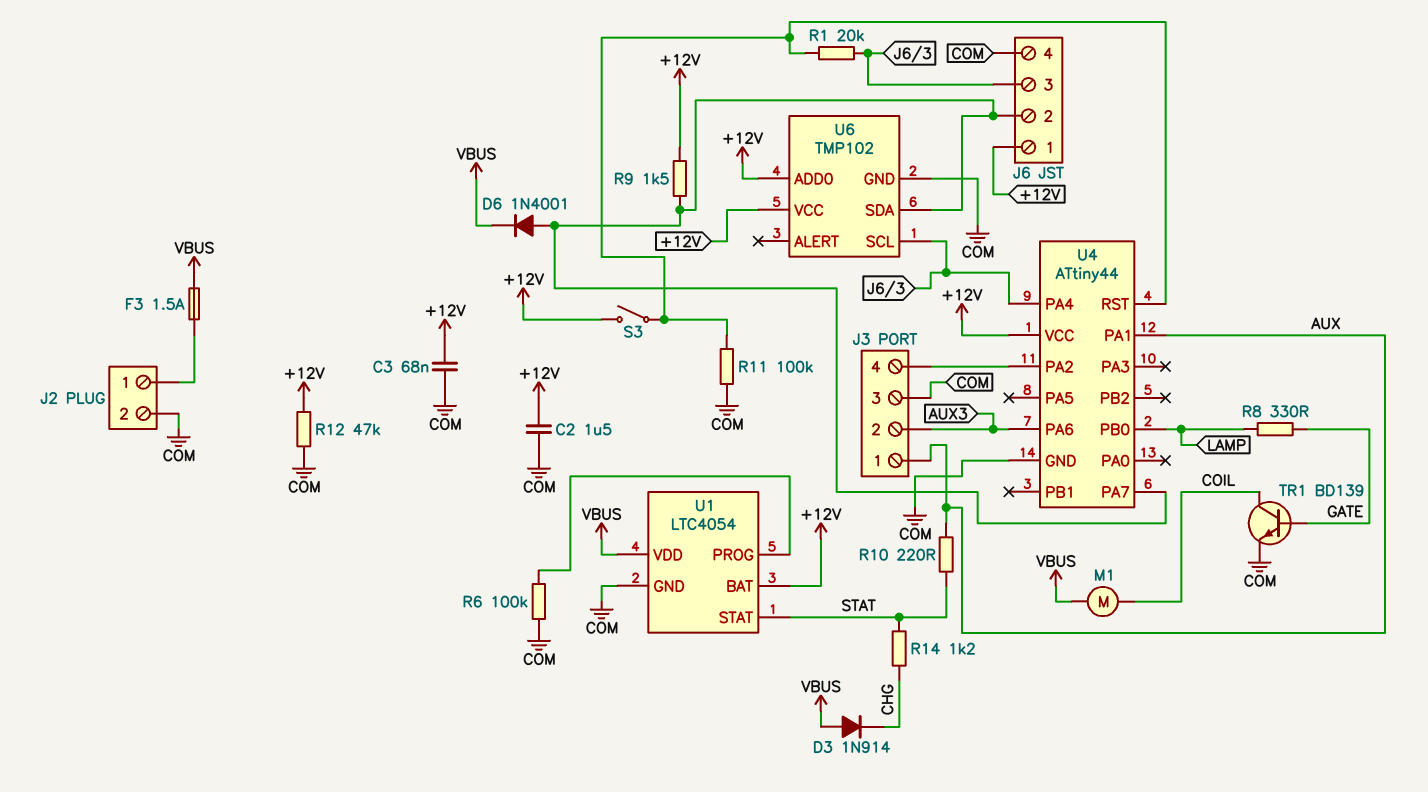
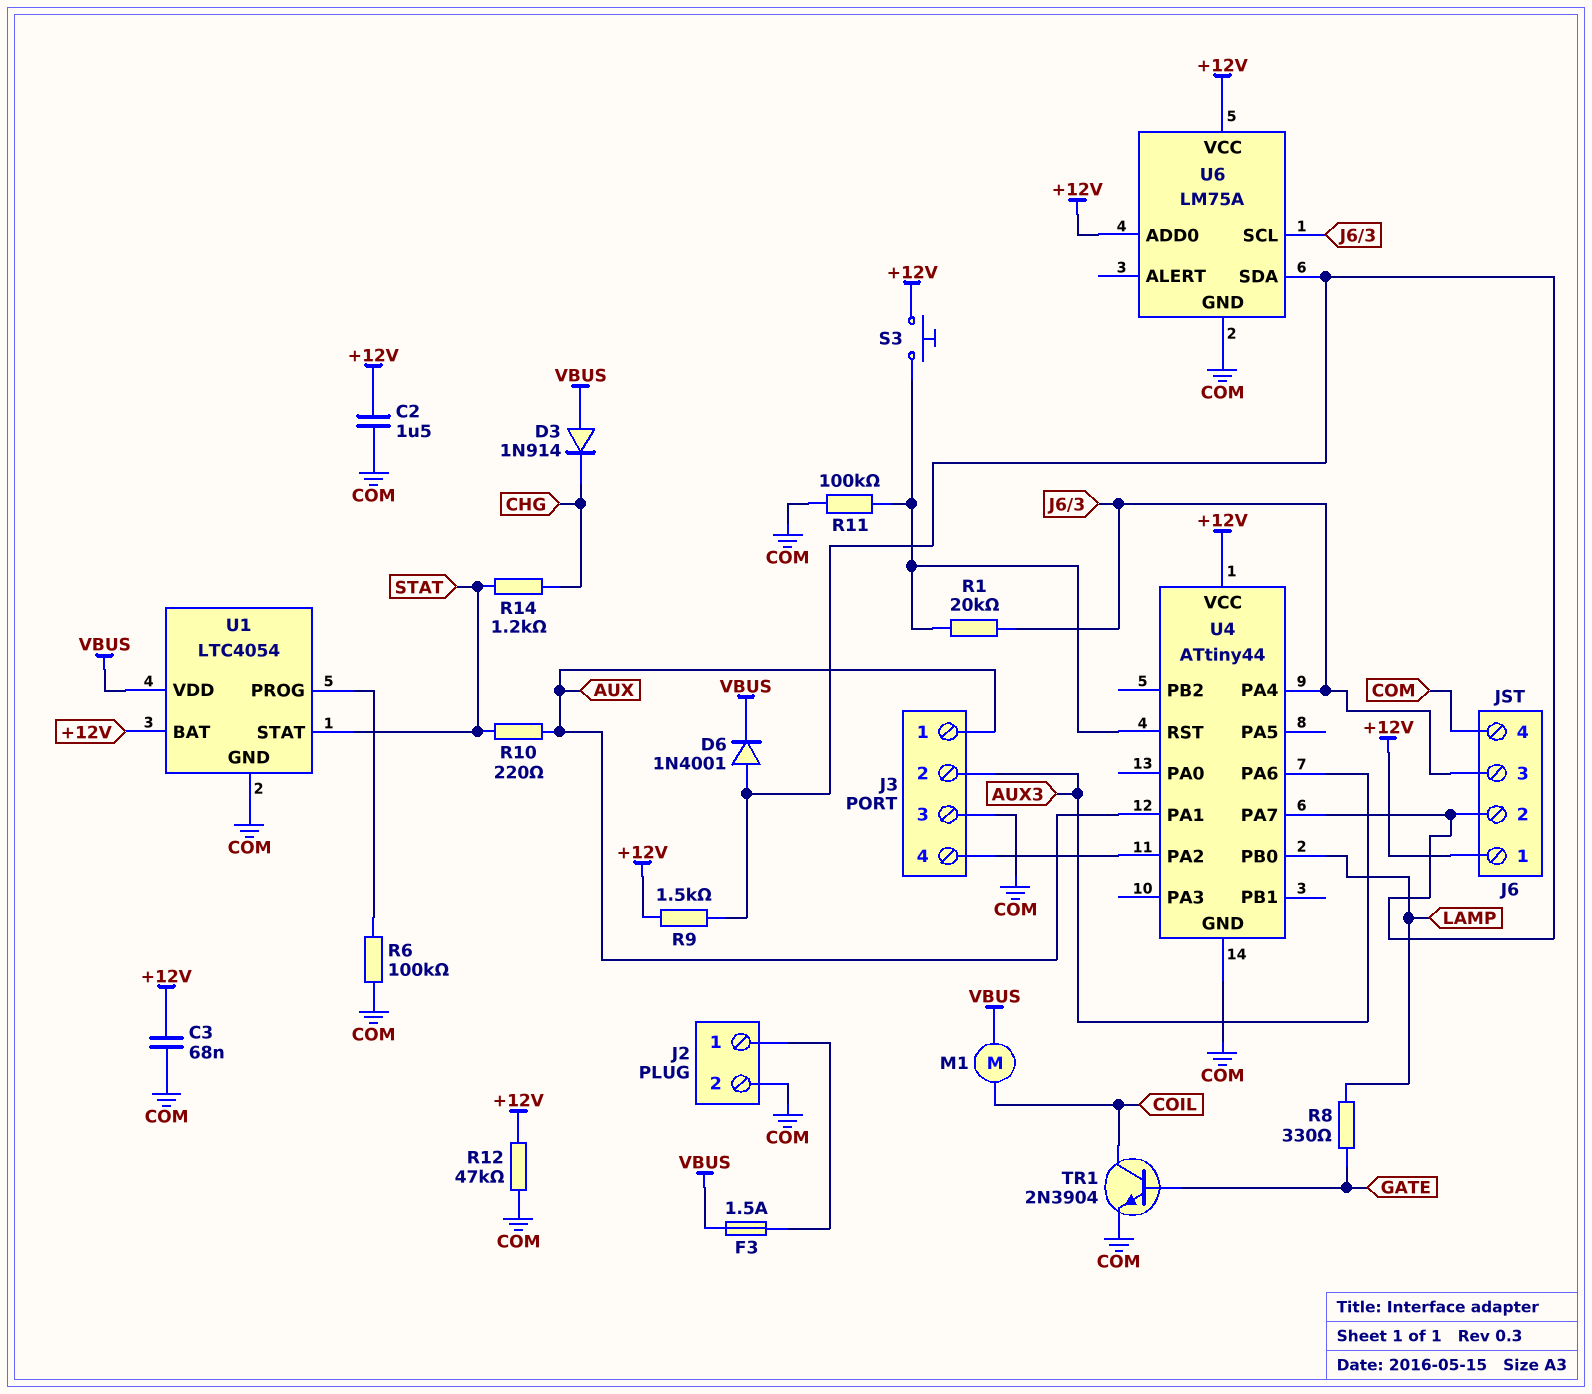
S3: switch (+12V, U4/RST) -> button (+12V, U4/RST)
TR1: NPN BD139 (B GATE, C COIL, E COM) -> NPN 2N3904 (B GATE, C COIL, E COM)
U6: TMP102 -> LM75A

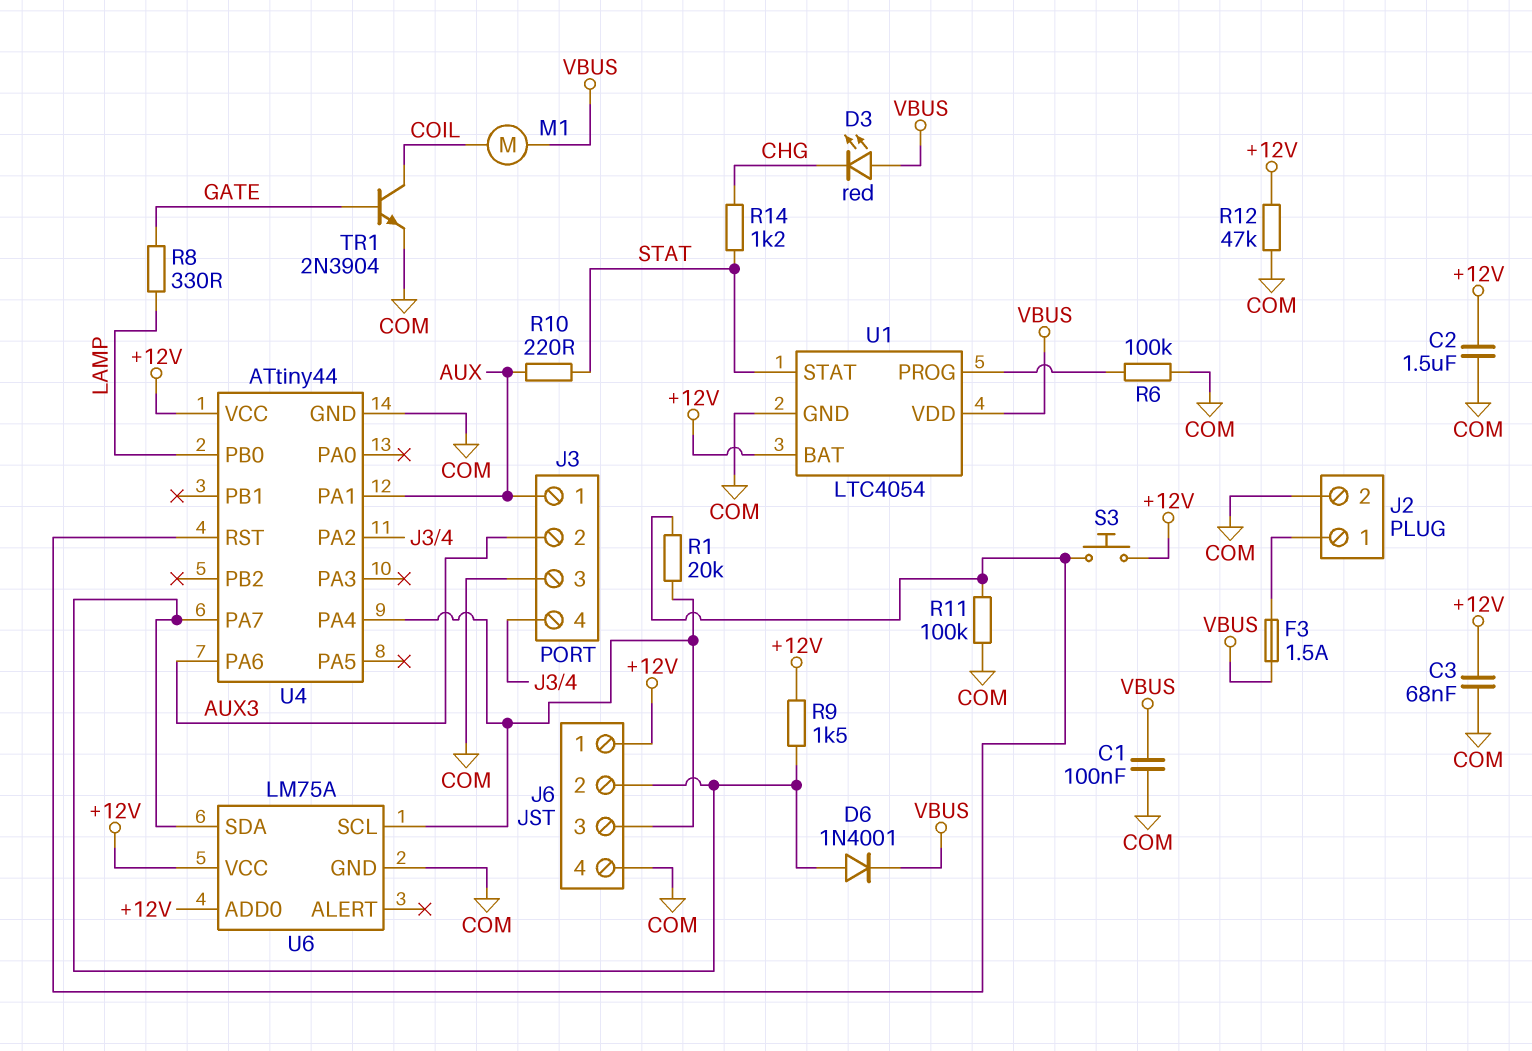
C1: none -> 100nF (COM, VBUS)
D3: diode 1N914 (A VBUS, K CHG) -> LED red (A VBUS, K CHG)

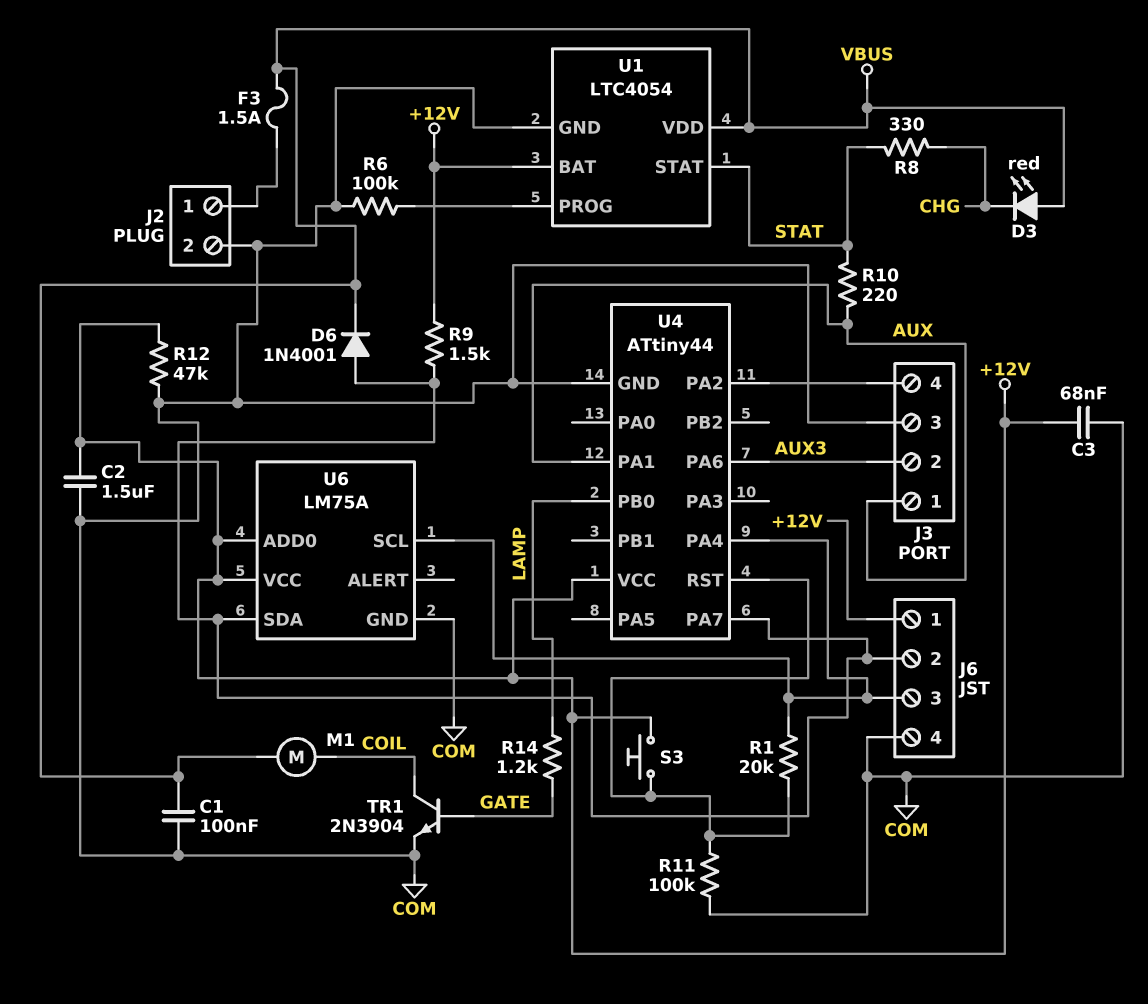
R8: 330 (GATE, LAMP) -> 330 (CHG, STAT)
R14: 1.2k (CHG, STAT) -> 1.2k (GATE, LAMP)

